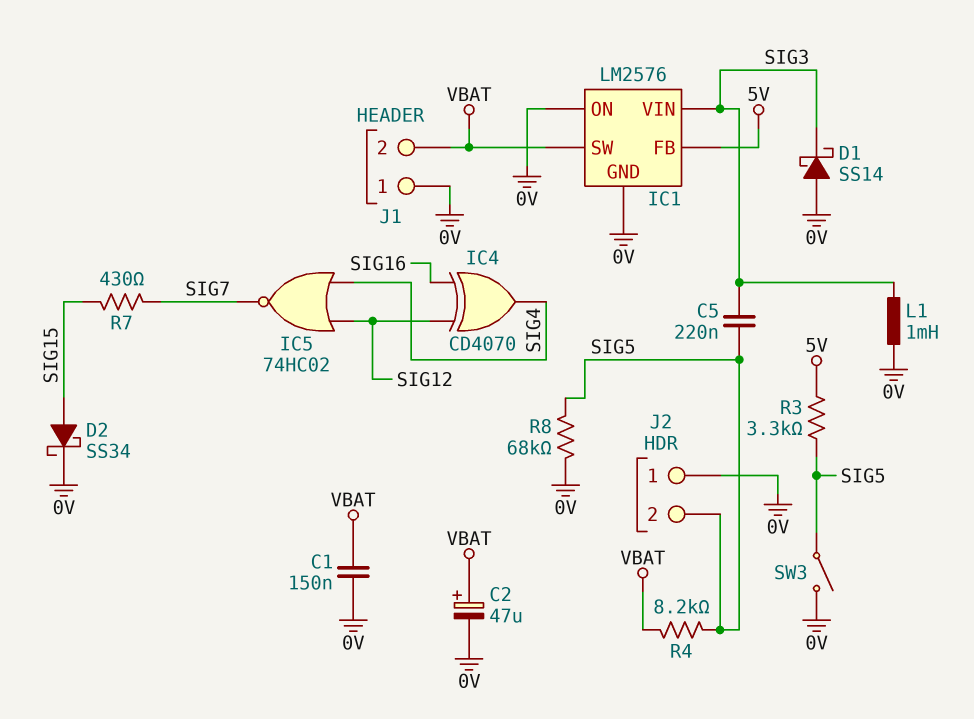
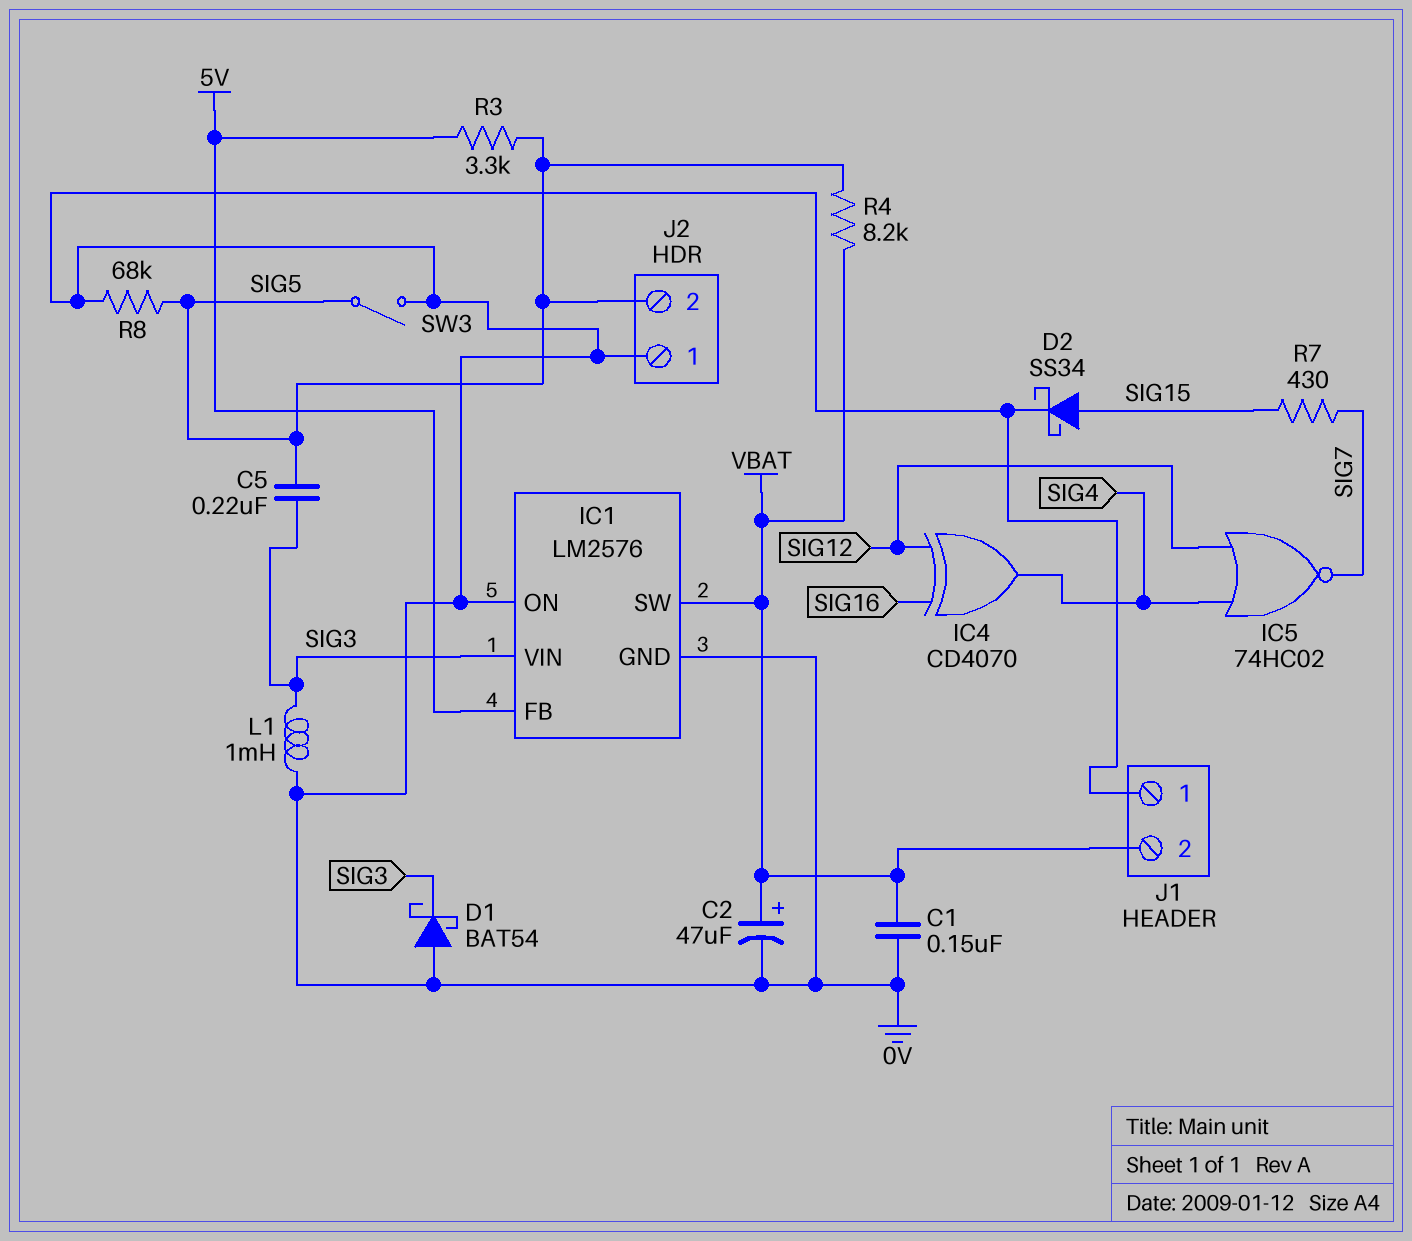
D1: schottky SS14 (A 0V, K SIG3) -> schottky BAT54 (A 0V, K SIG3)

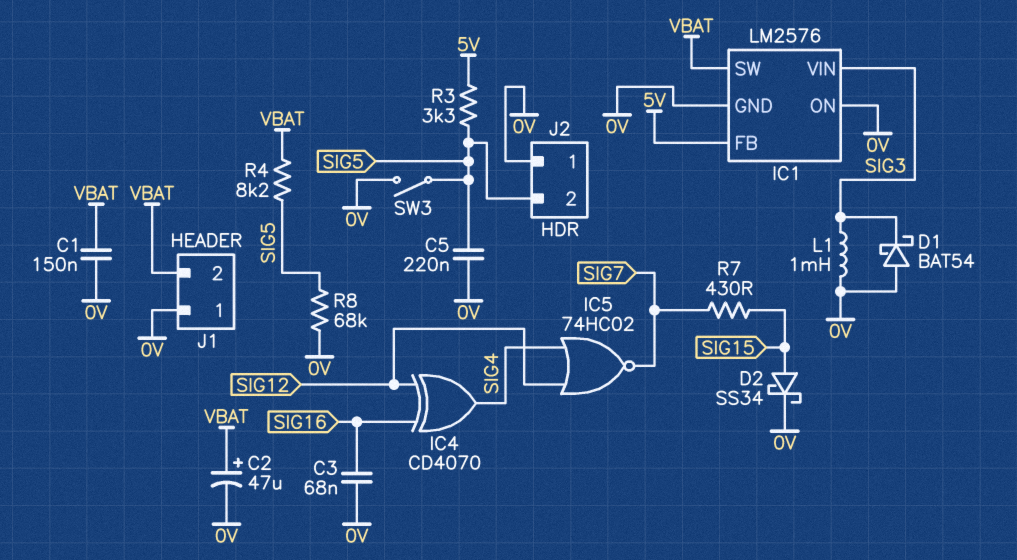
C3: none -> 68nF (0V, SIG16)
C5: 220nF (SIG3, SIG5) -> 220nF (0V, SIG5)

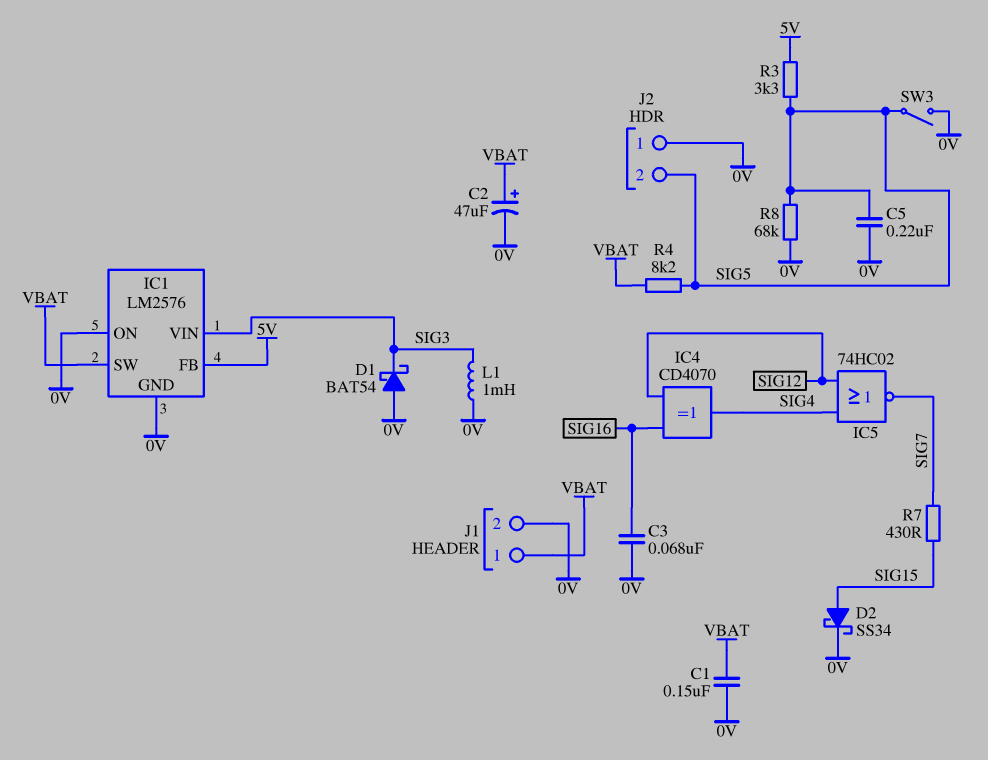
J1 pin 1: 0V -> VBAT
J1 pin 2: VBAT -> 0V

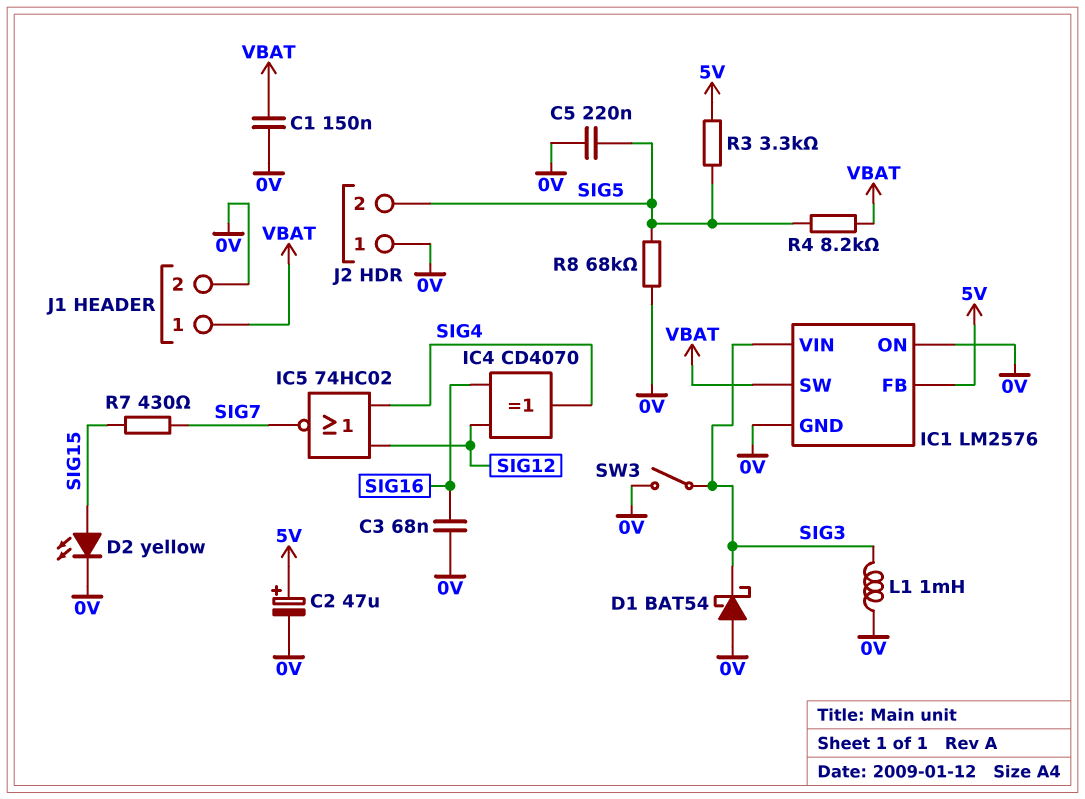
C2: 47uF (plus VBAT, minus 0V) -> 47uF (plus 5V, minus 0V)
D2: schottky SS34 (A SIG15, K 0V) -> LED yellow (A SIG15, K 0V)
SW3: switch (0V, SIG5) -> switch (0V, SIG3)

